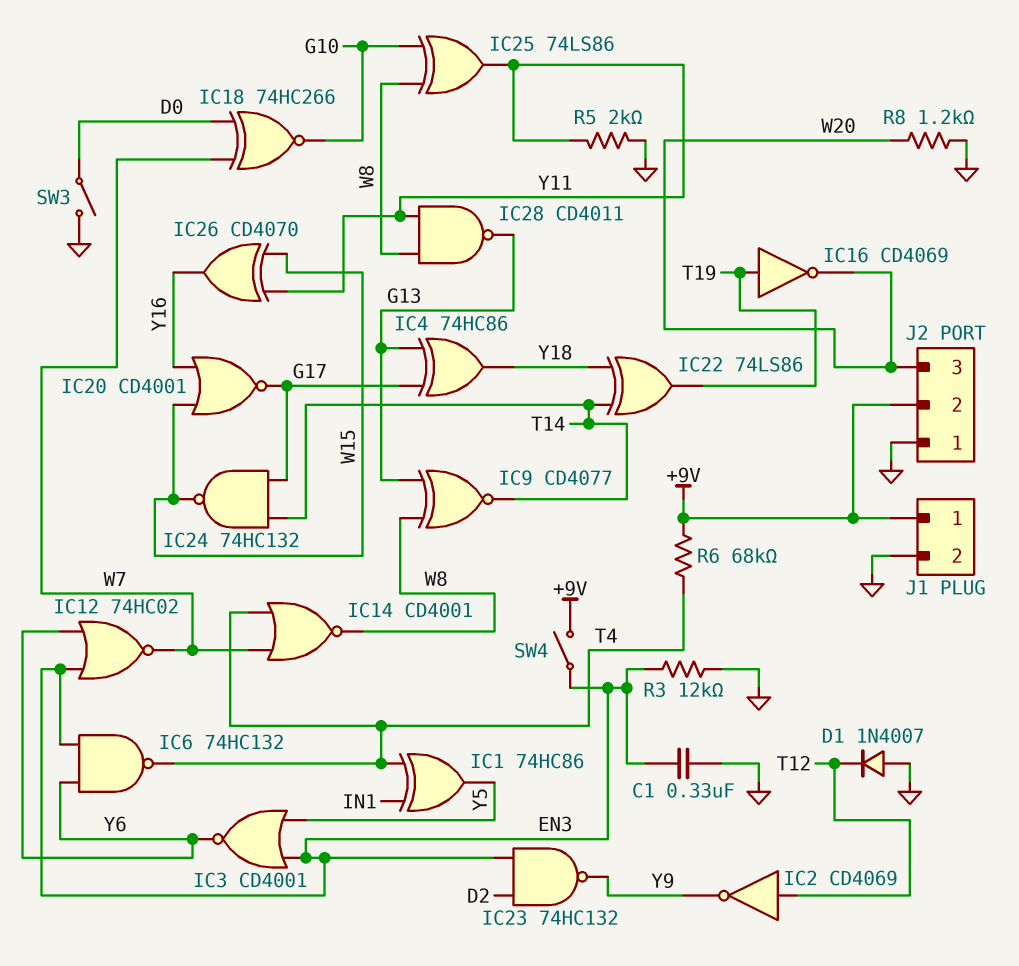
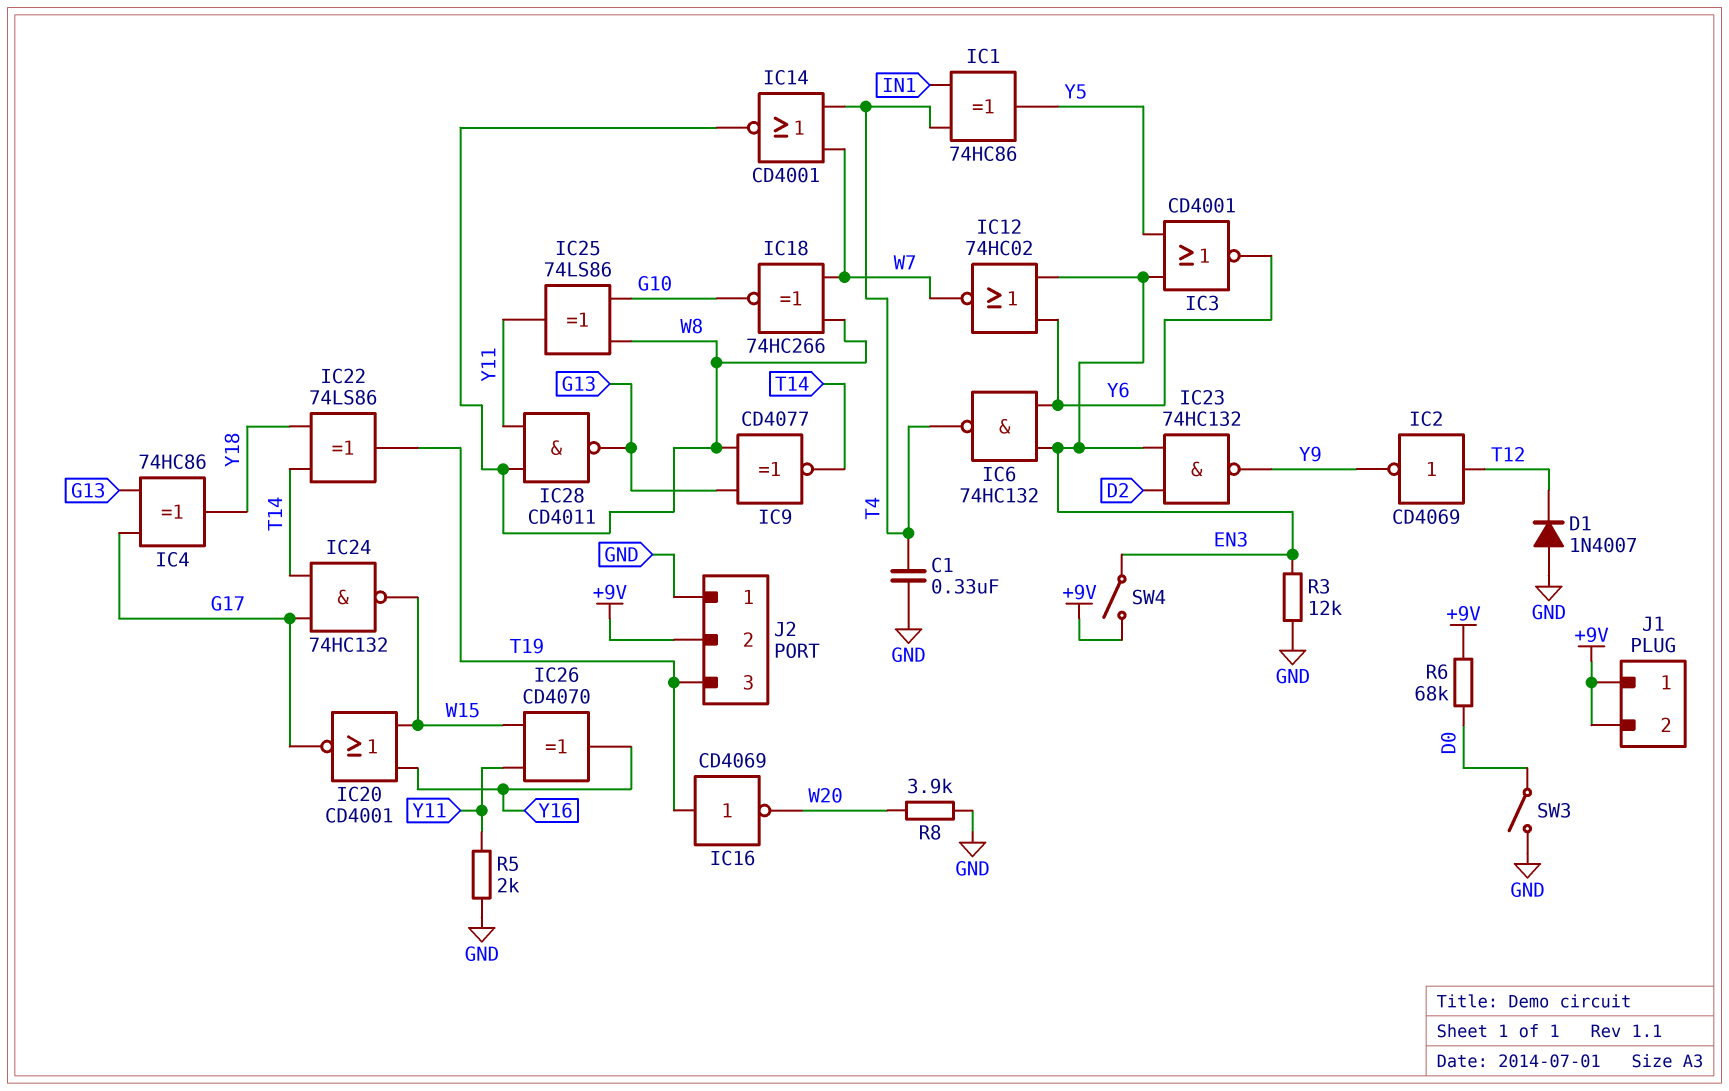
C1: 330nF (EN3, GND) -> 330nF (GND, T4)
IC18: XNOR 74HC266 (in D0, in W7, out G10) -> XNOR 74HC266 (in W7, in W8, out G10)
J1 pin 2: GND -> +9V
J2 pin 3: W20 -> T19
R6: 68k (+9V, T4) -> 68k (+9V, D0)
R8: 1.2k (GND, W20) -> 3.9k (GND, W20)

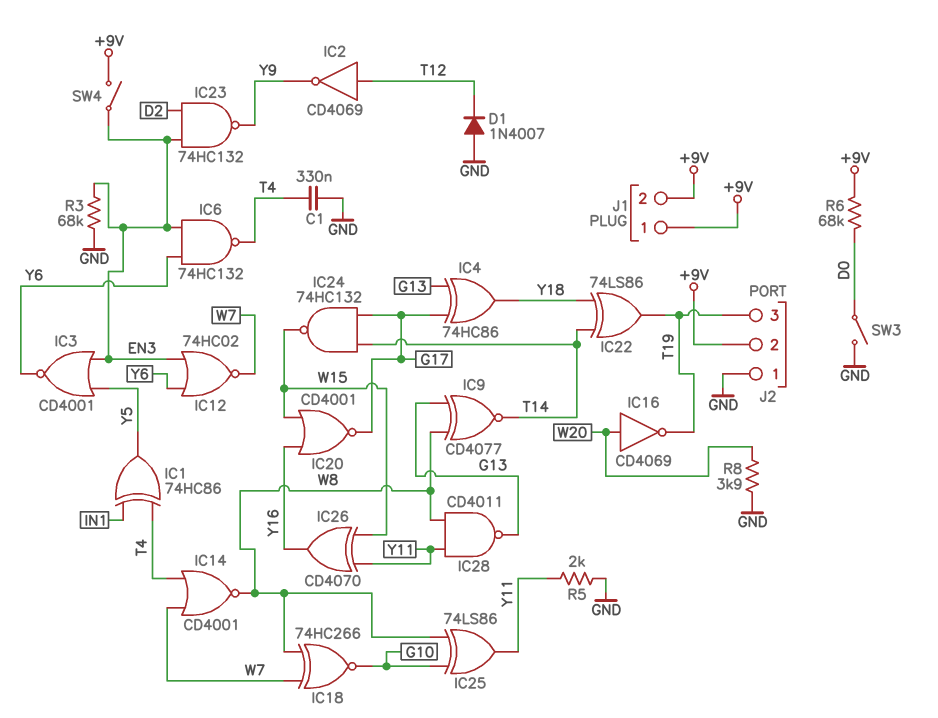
IC16: NOT CD4069 (in T19, out W20) -> NOT CD4069 (in W20, out T19)
R3: 12k (EN3, GND) -> 68k (EN3, GND)

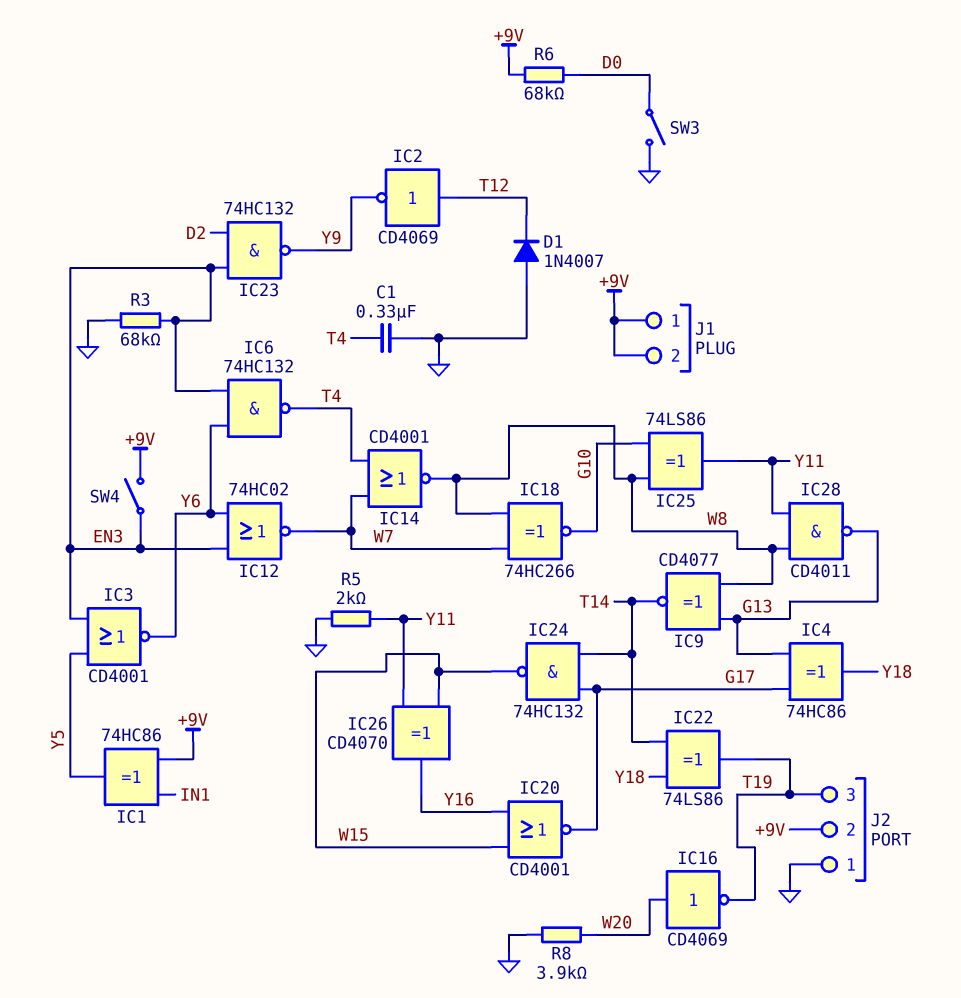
IC1: XOR 74HC86 (in IN1, in T4, out Y5) -> XOR 74HC86 (in +9V, in IN1, out Y5)

